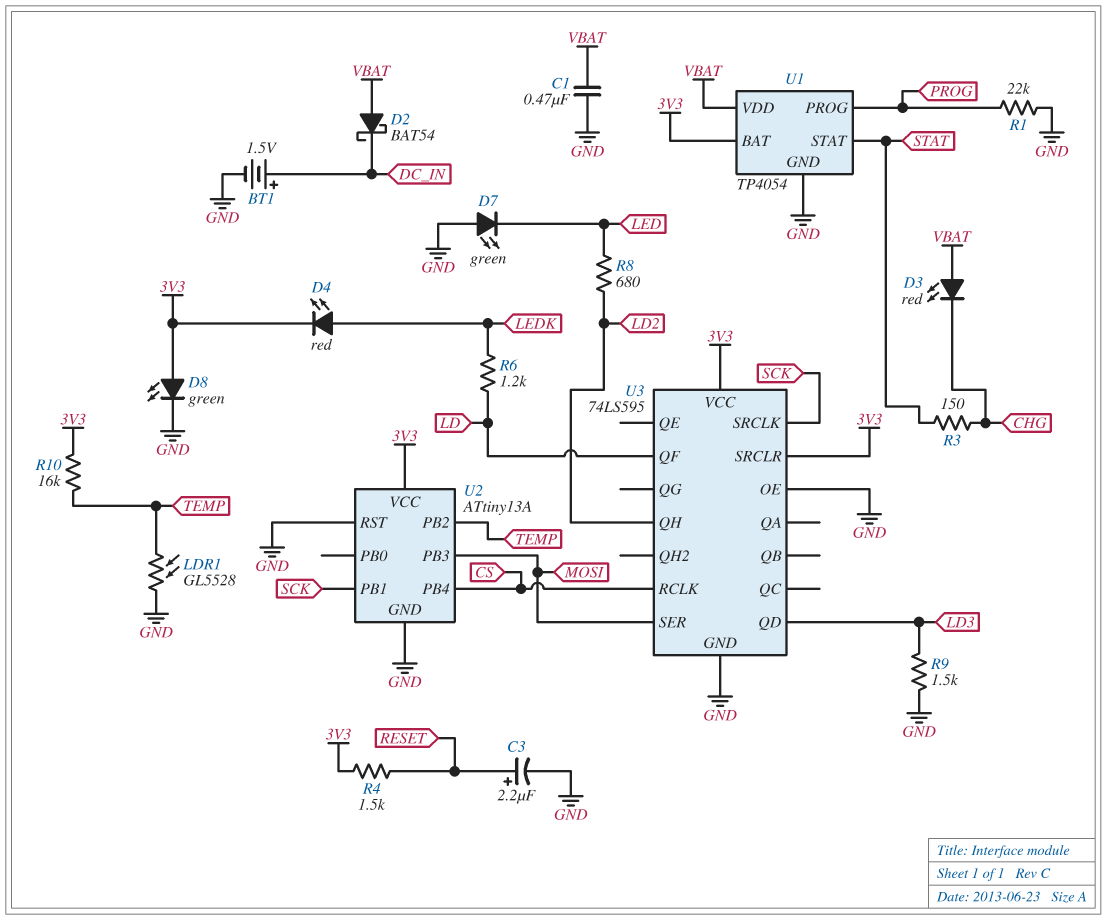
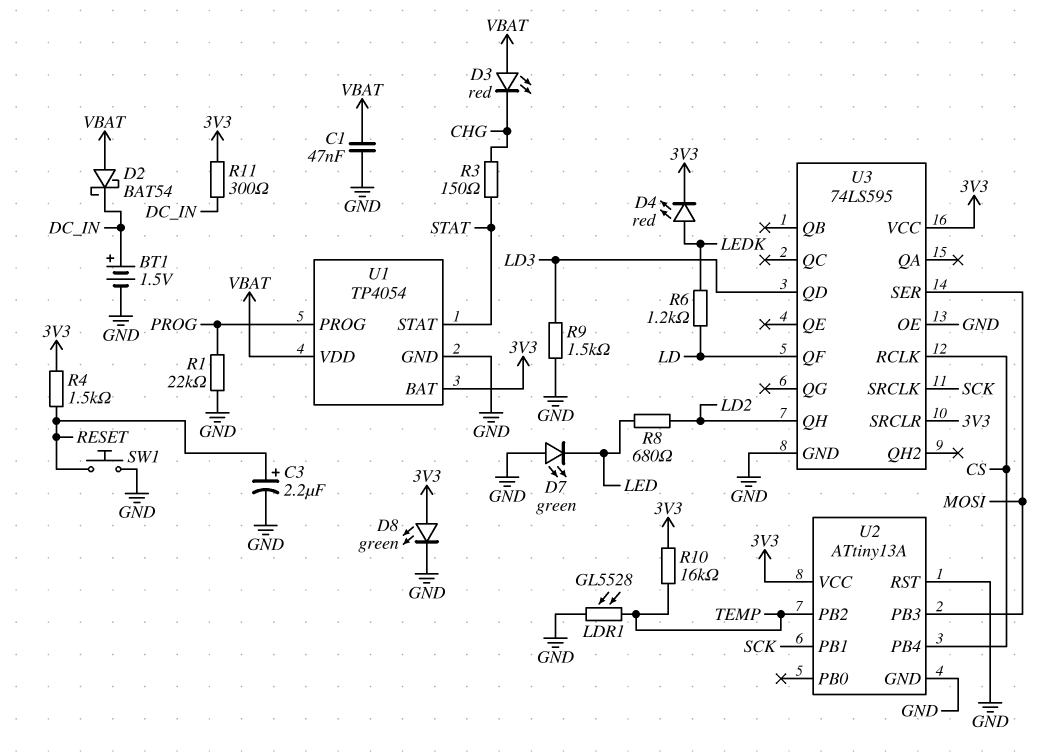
C1: 470nF (GND, VBAT) -> 47nF (GND, VBAT)
R11: none -> 300 (3V3, DC_IN)
SW1: none -> button (GND, RESET)

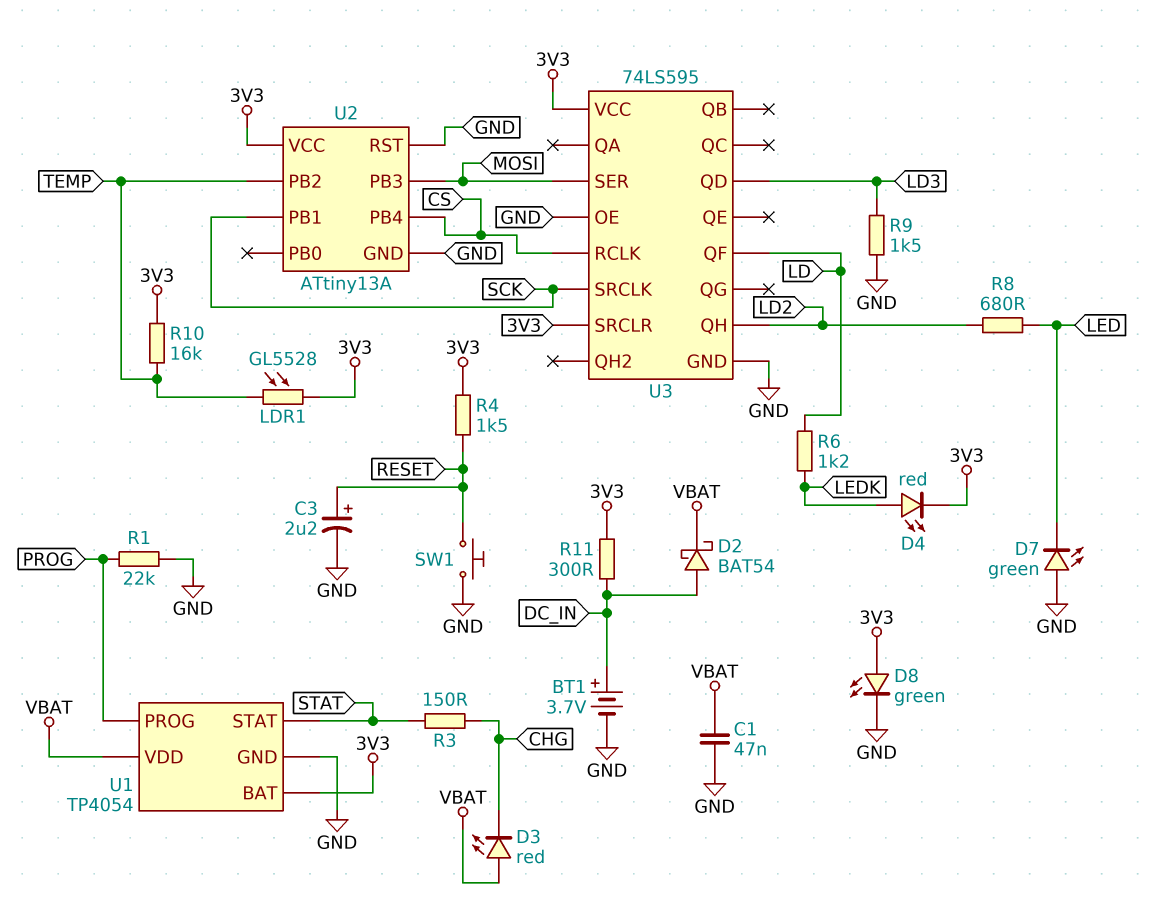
BT1: 1.5V (plus DC_IN, minus GND) -> 3.7V (plus DC_IN, minus GND)
D2: schottky BAT54 (A VBAT, K DC_IN) -> schottky BAT54 (A DC_IN, K VBAT)
LDR1: GL5528 (GND, TEMP) -> GL5528 (3V3, TEMP)

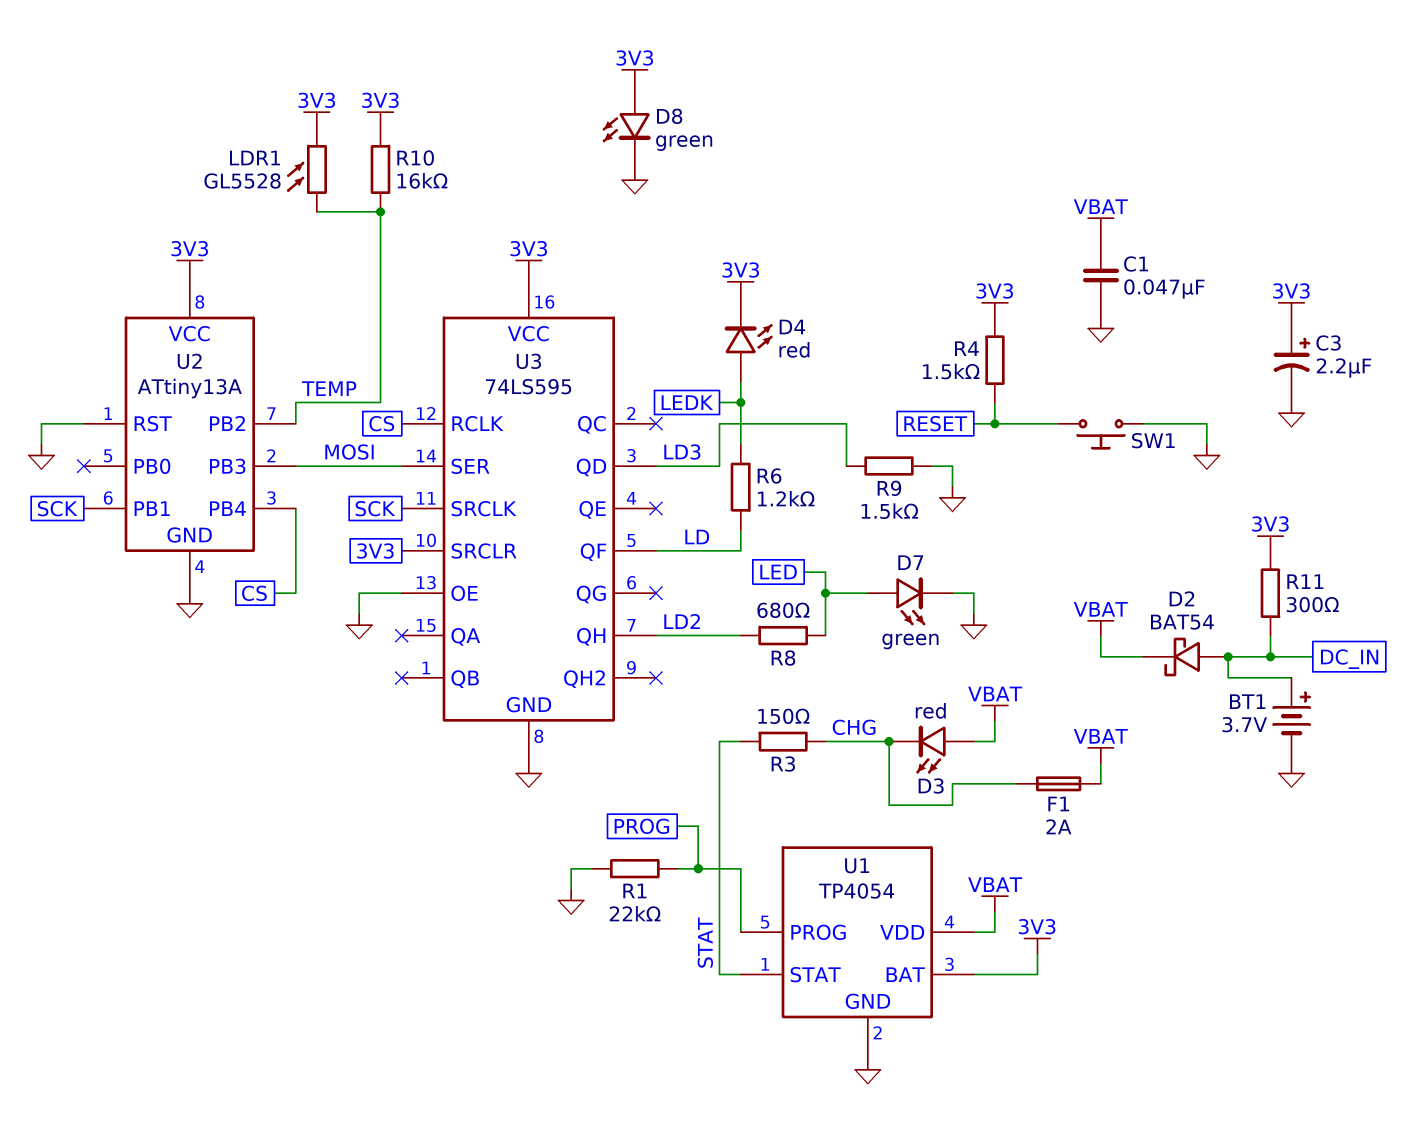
C3: 2.2uF (plus RESET, minus GND) -> 2.2uF (plus 3V3, minus GND)
D7: LED green (A GND, K LED) -> LED green (A LED, K GND)
F1: none -> 2A (CHG, VBAT)

